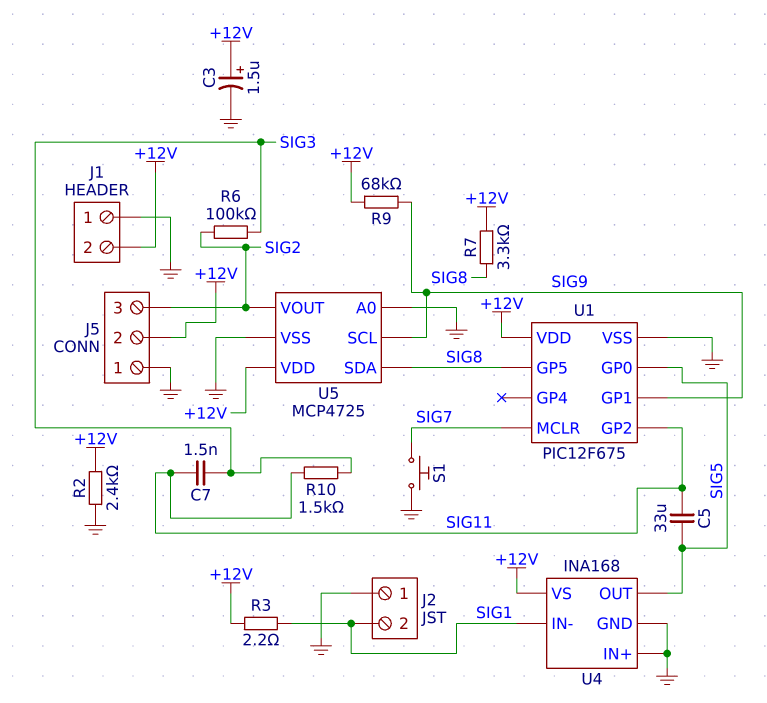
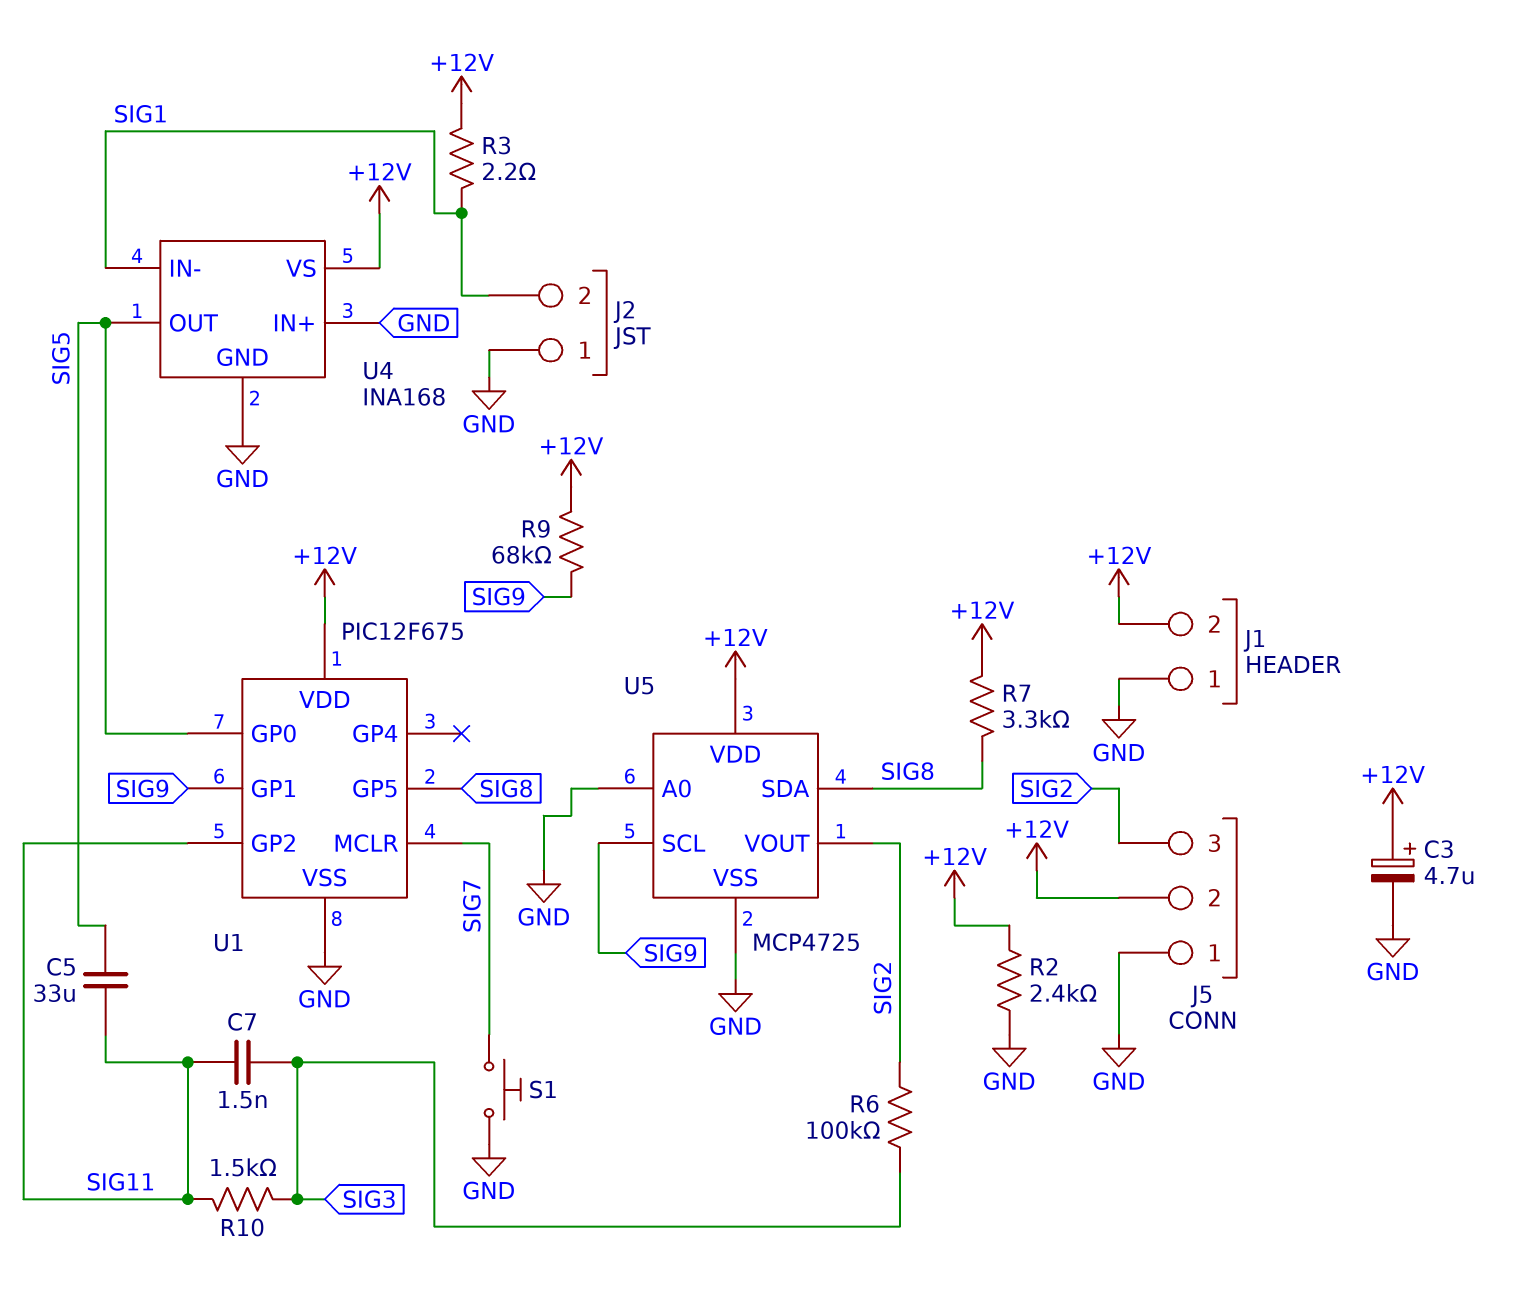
C3: 1.5uF (plus +12V, minus GND) -> 4.7uF (plus +12V, minus GND)

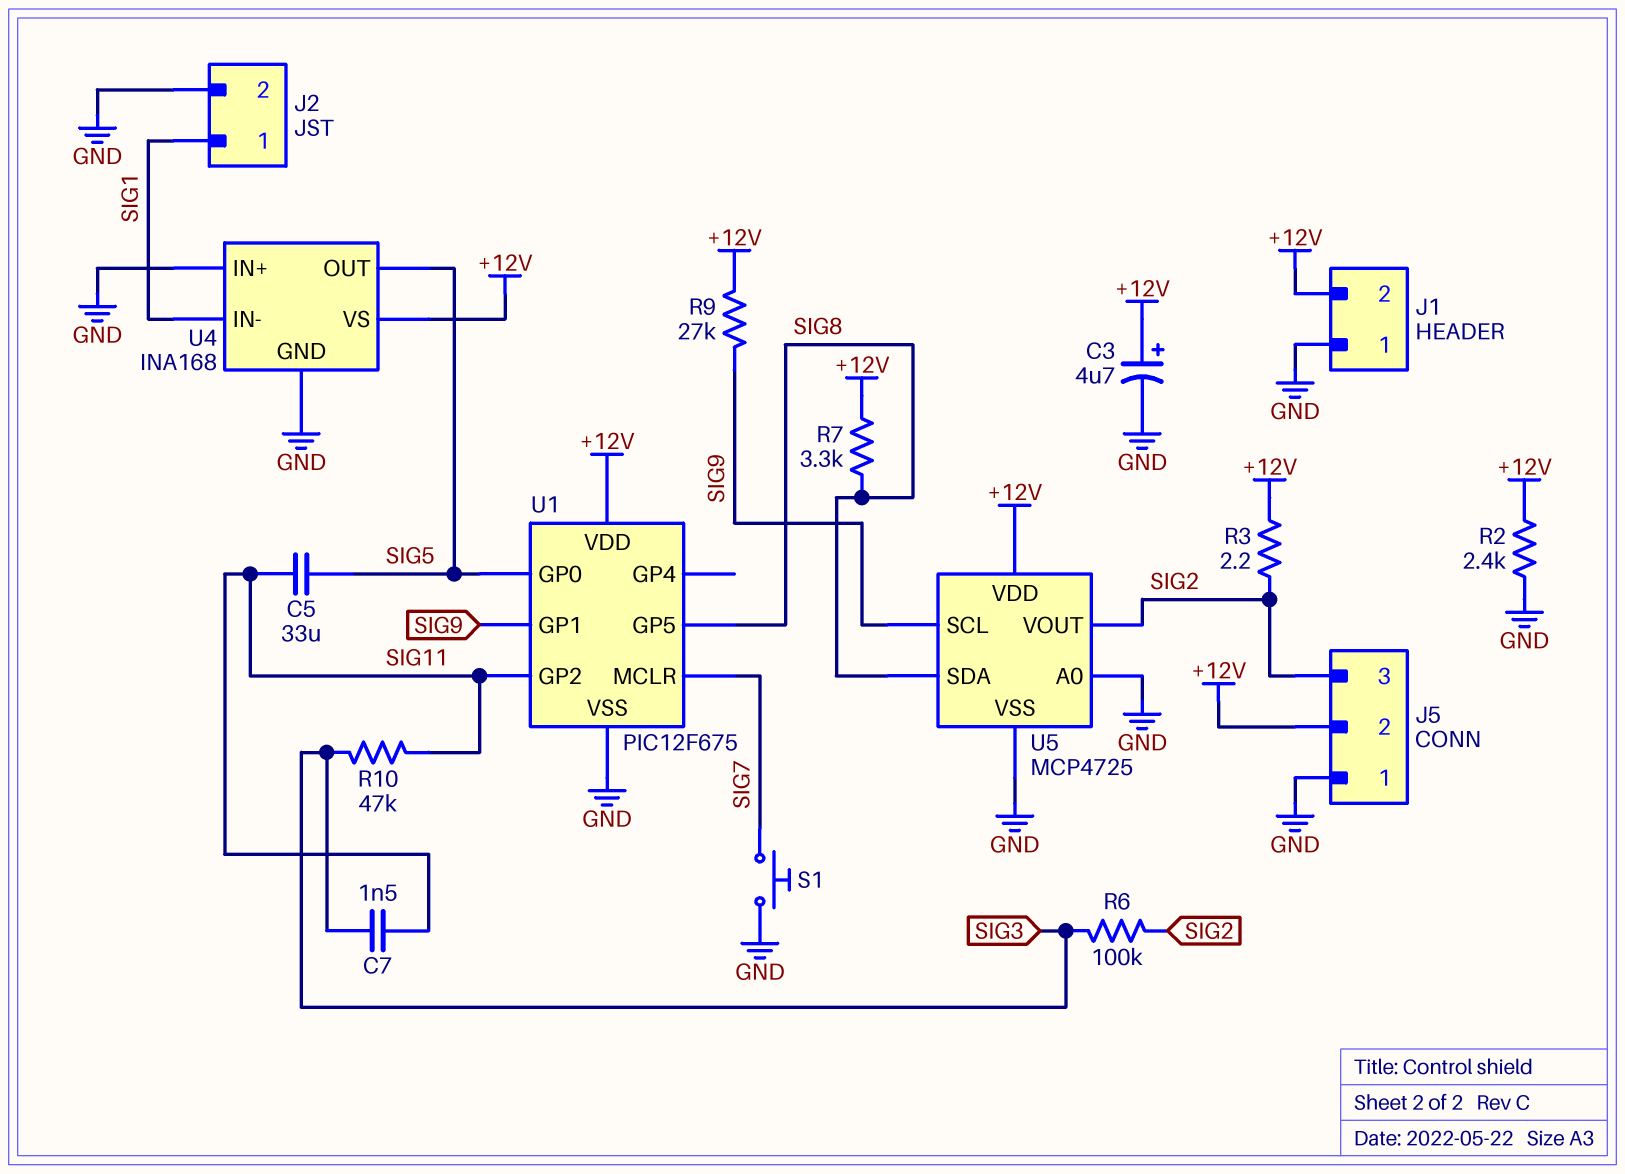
J2 pin 1: GND -> SIG1
J2 pin 2: SIG1 -> GND
R3: 2.2 (+12V, SIG1) -> 2.2 (+12V, SIG2)
R9: 68k (+12V, SIG9) -> 27k (+12V, SIG9)
R10: 1.5k (SIG3, SIG11) -> 47k (SIG3, SIG11)

